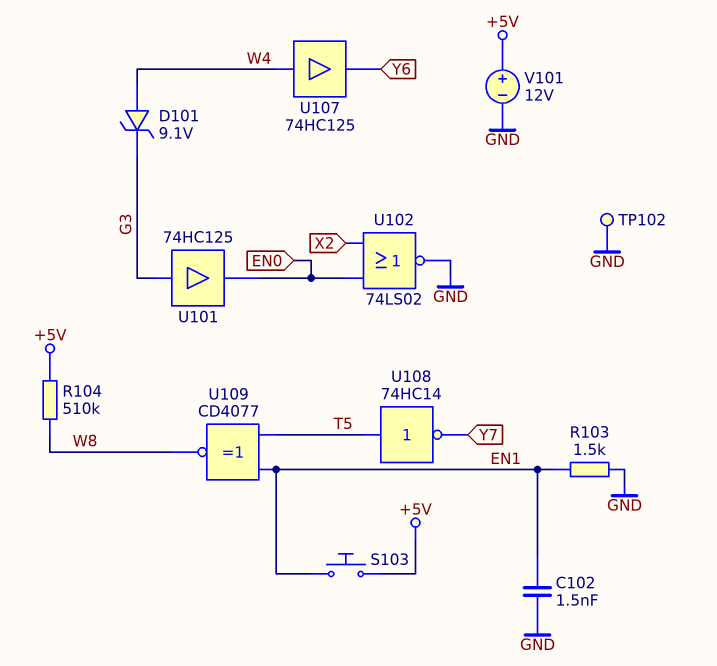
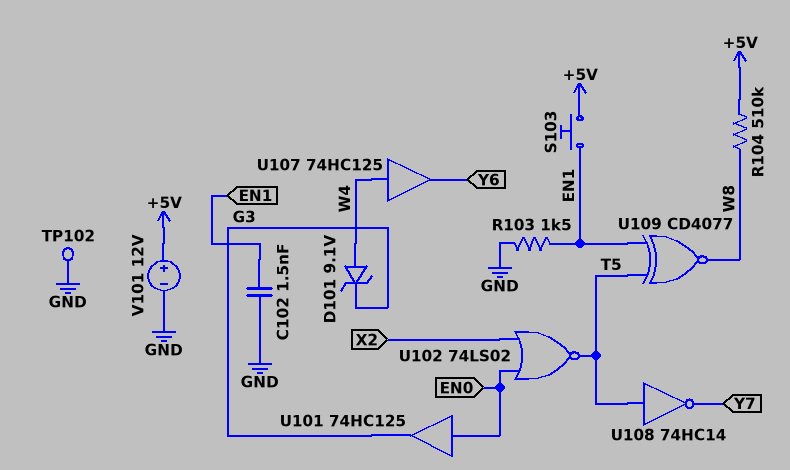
U101: buffer 74HC125 (in G3, out EN0) -> buffer 74HC125 (in EN0, out G3)
U102: NOR 74LS02 (in EN0, in X2, out GND) -> NOR 74LS02 (in EN0, in X2, out T5)

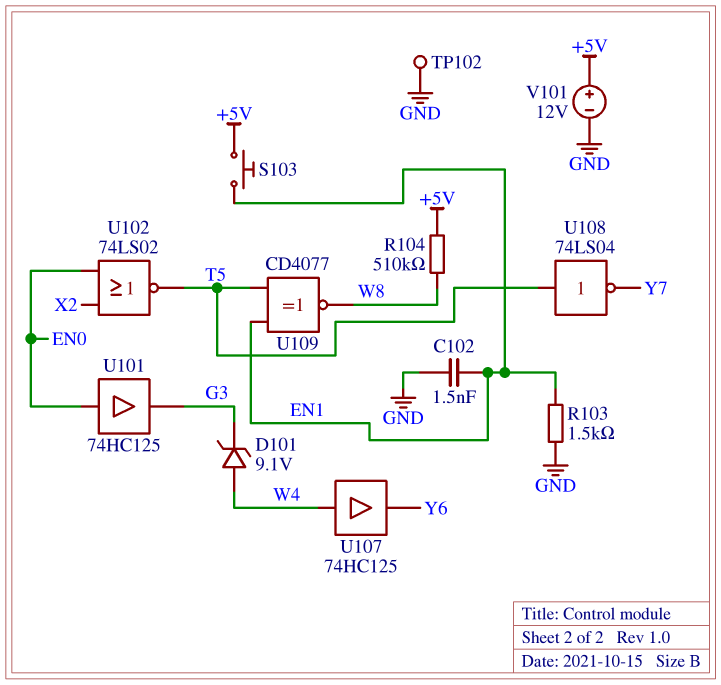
U108: NOT 74HC14 (in T5, out Y7) -> NOT 74LS04 (in T5, out Y7)

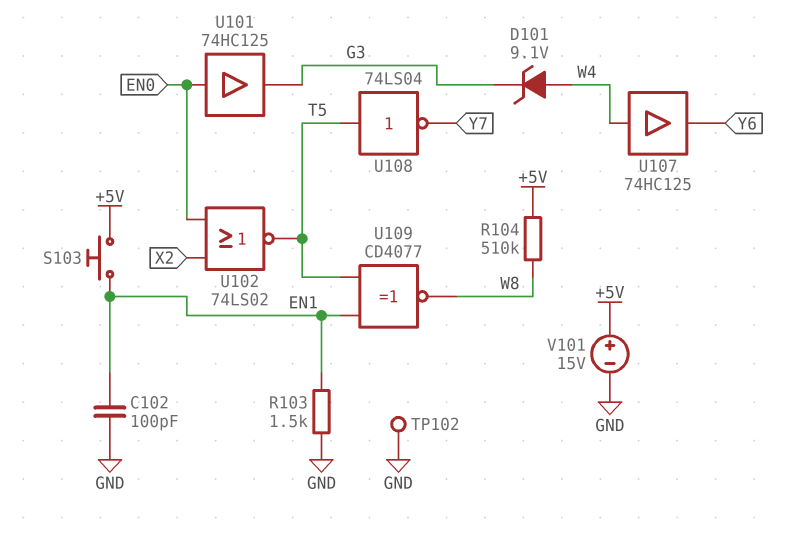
C102: 1.5nF (EN1, GND) -> 100pF (EN1, GND)
V101: 12V (plus +5V, minus GND) -> 15V (plus +5V, minus GND)

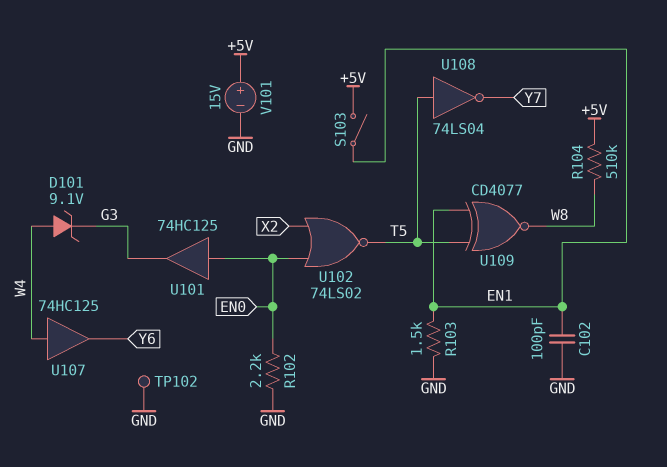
R102: none -> 2.2k (EN0, GND)
S103: button (+5V, EN1) -> switch (+5V, EN1)

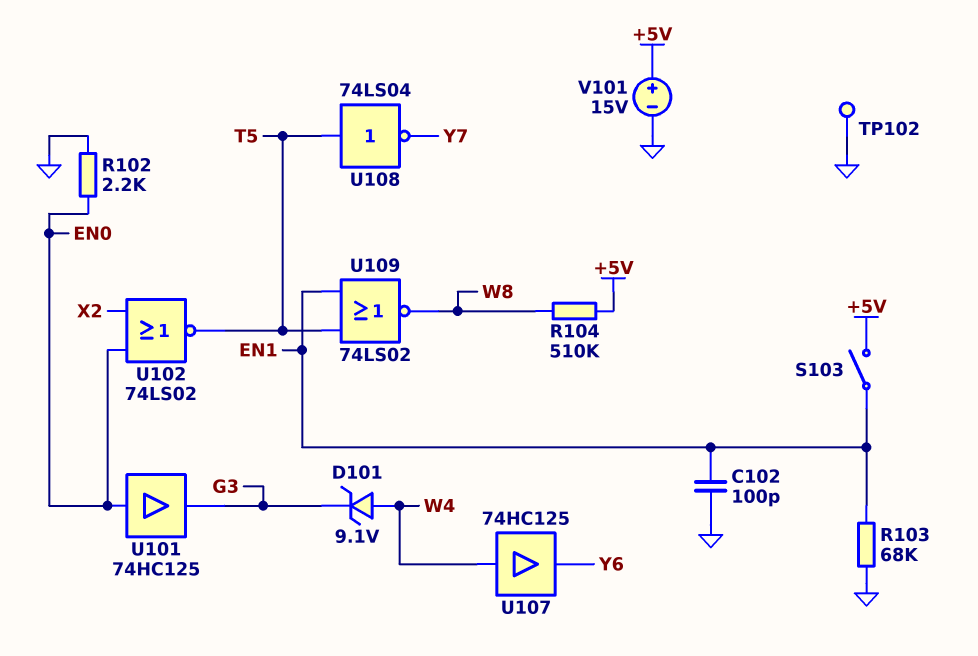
R103: 1.5k (EN1, GND) -> 68k (EN1, GND)
U109: XNOR CD4077 (in EN1, in T5, out W8) -> NOR 74LS02 (in EN1, in T5, out W8)

